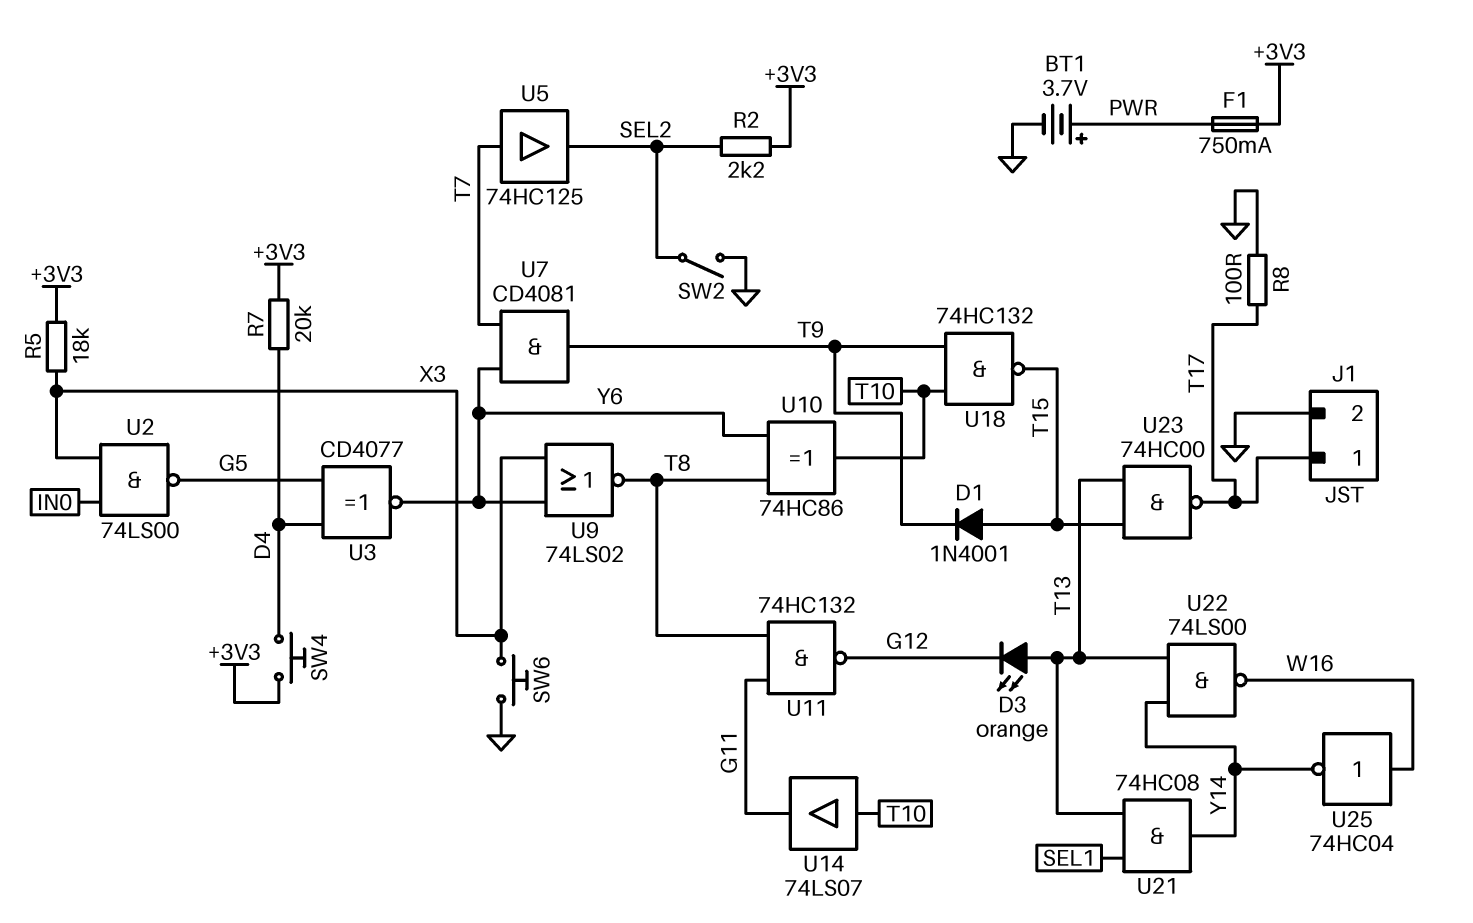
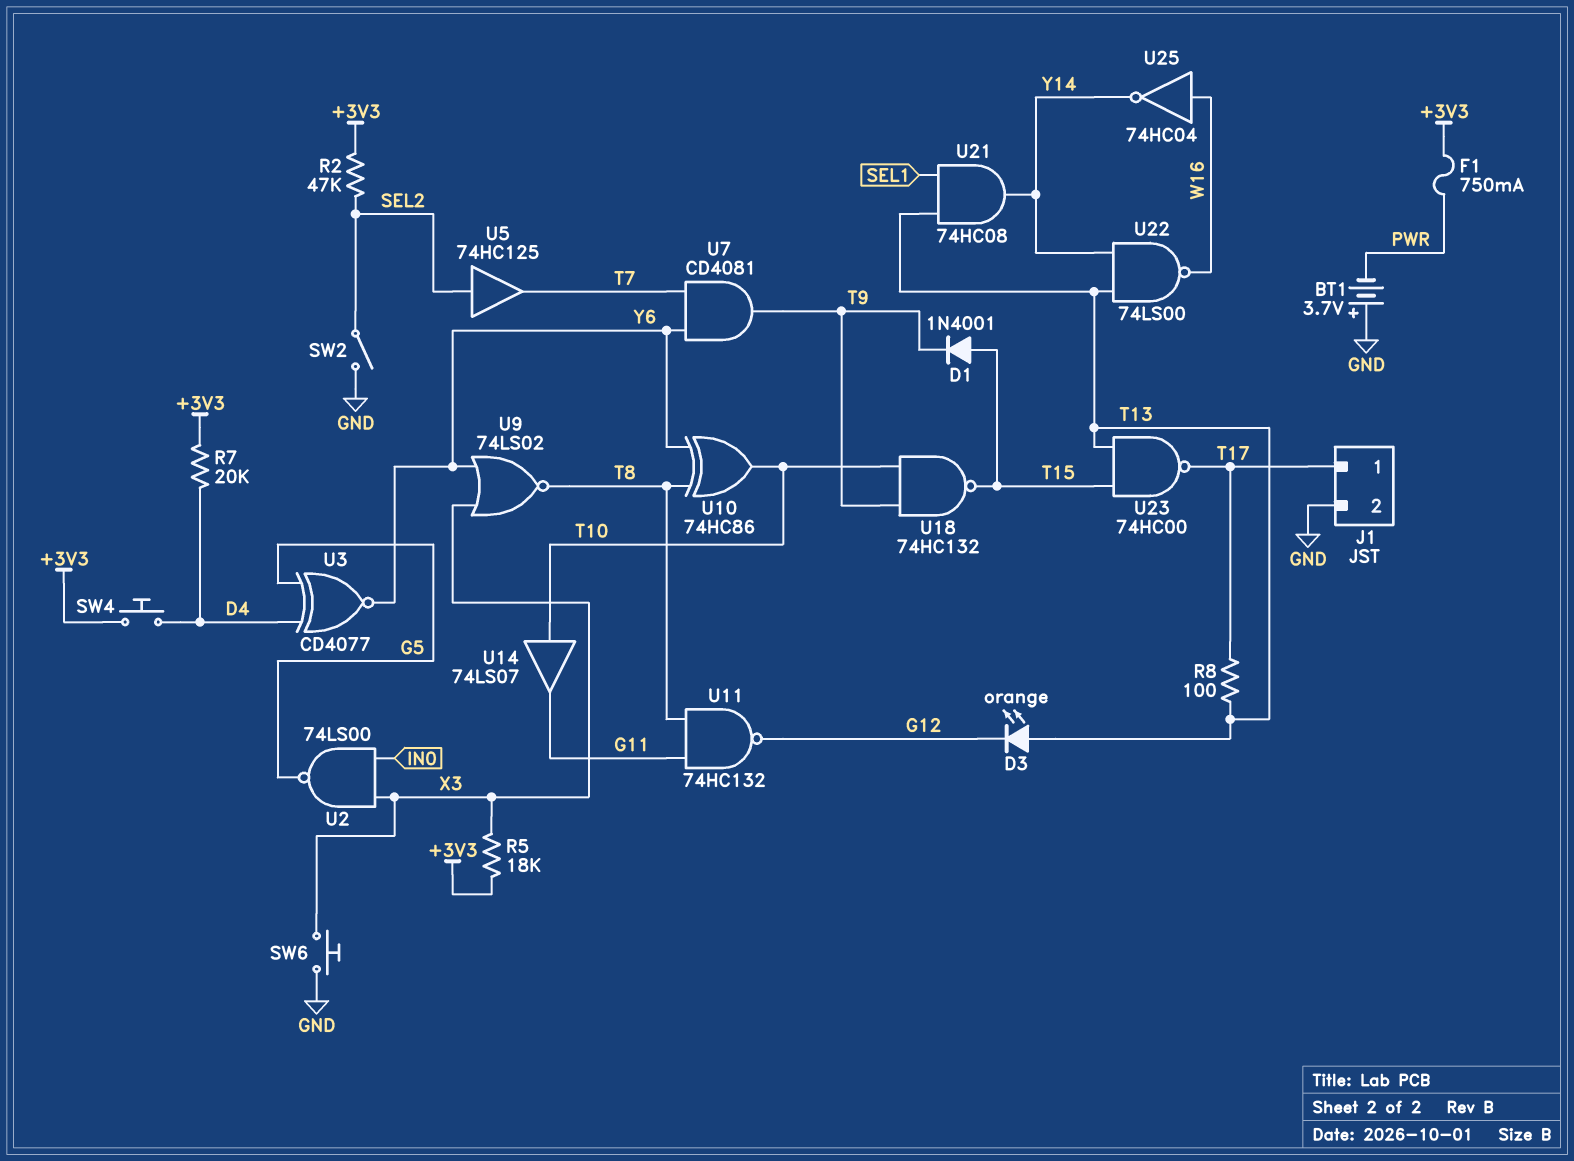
BT1: 3.7V (plus PWR, minus GND) -> 3.7V (plus GND, minus PWR)
R2: 2.2k (+3V3, SEL2) -> 47k (+3V3, SEL2)
R8: 100 (GND, T17) -> 100 (T13, T17)
U5: buffer 74HC125 (in T7, out SEL2) -> buffer 74HC125 (in SEL2, out T7)

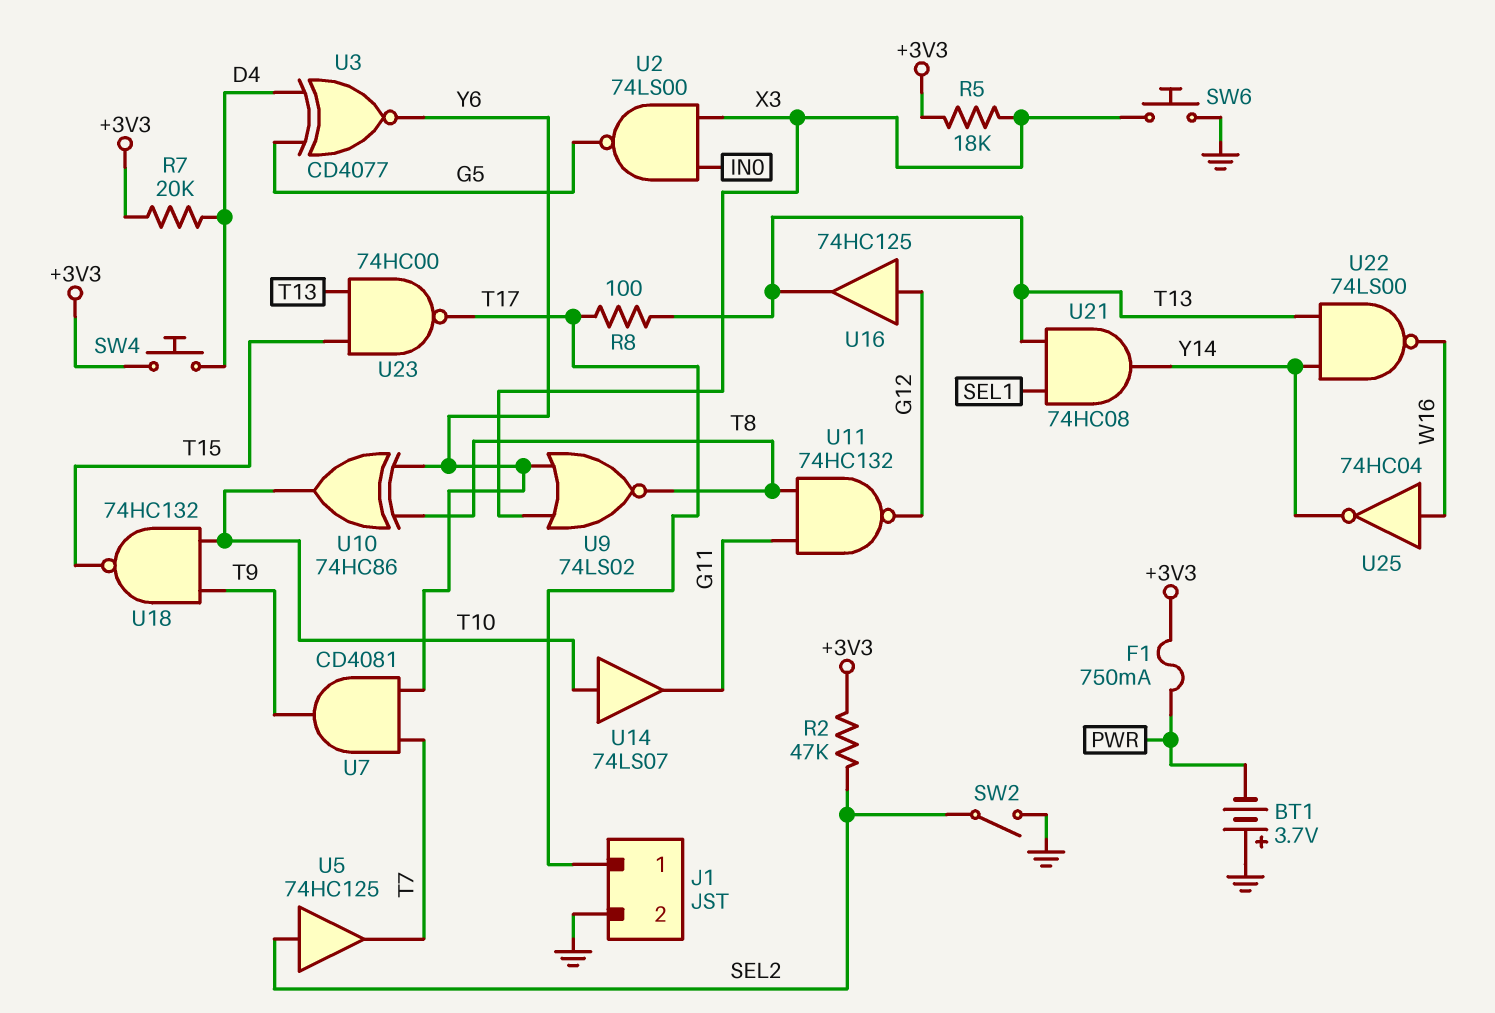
D1: diode 1N4001 (A T15, K T9) -> none
D3: LED orange (A T13, K G12) -> none
U16: none -> buffer 74HC125 (in G12, out T13)

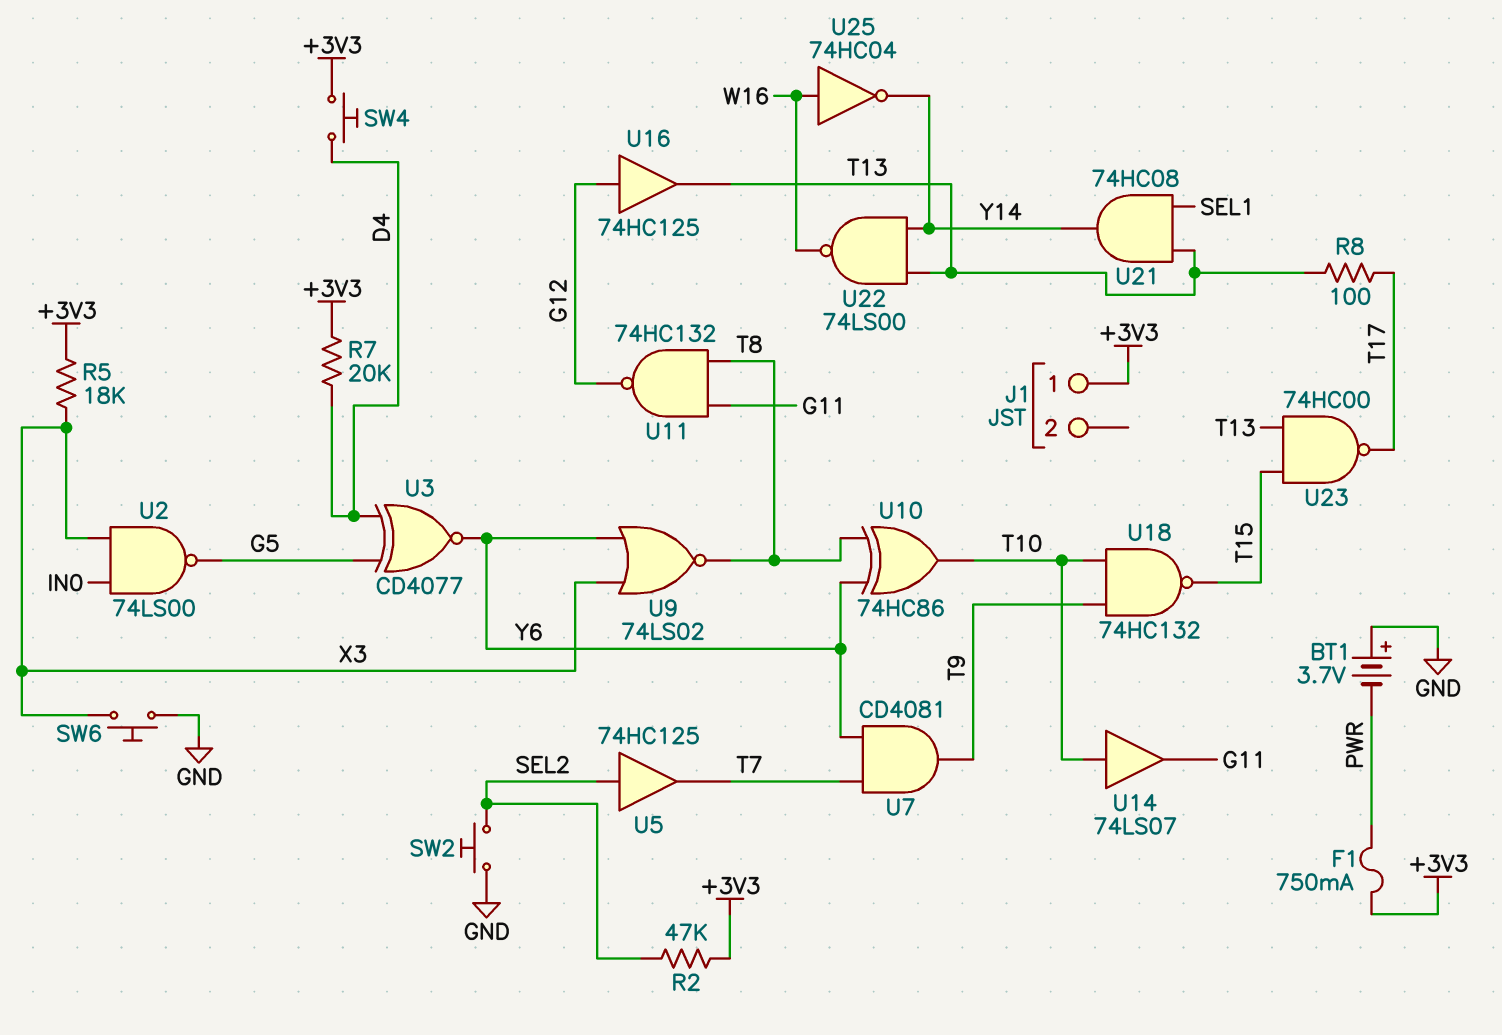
J1 pin 1: T17 -> +3V3
J1 pin 2: GND -> none
SW2: switch (GND, SEL2) -> button (GND, SEL2)

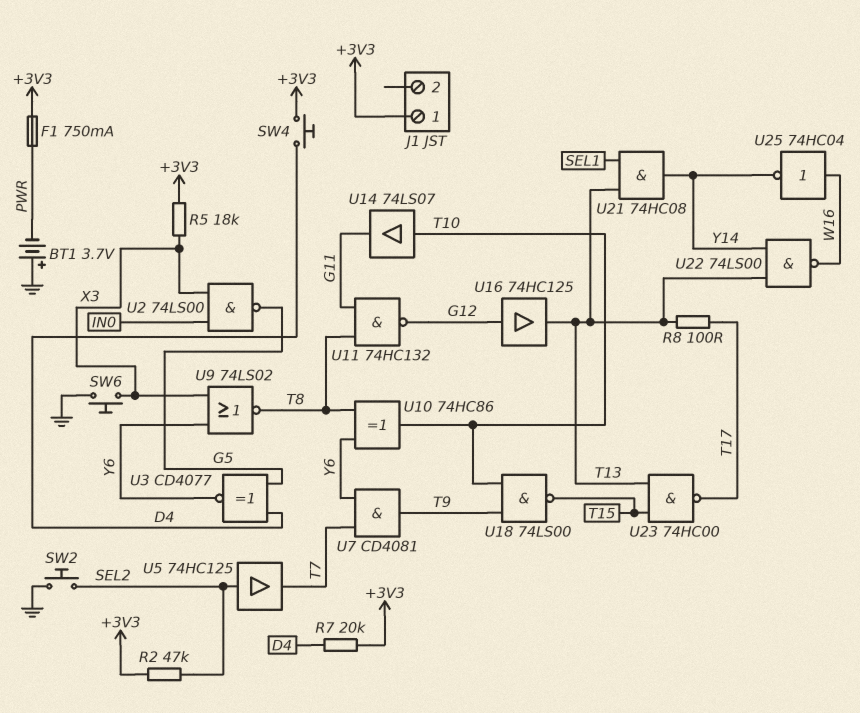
U18: NAND 74HC132 (in T9, in T10, out T15) -> NAND 74LS00 (in T9, in T10, out T15)

